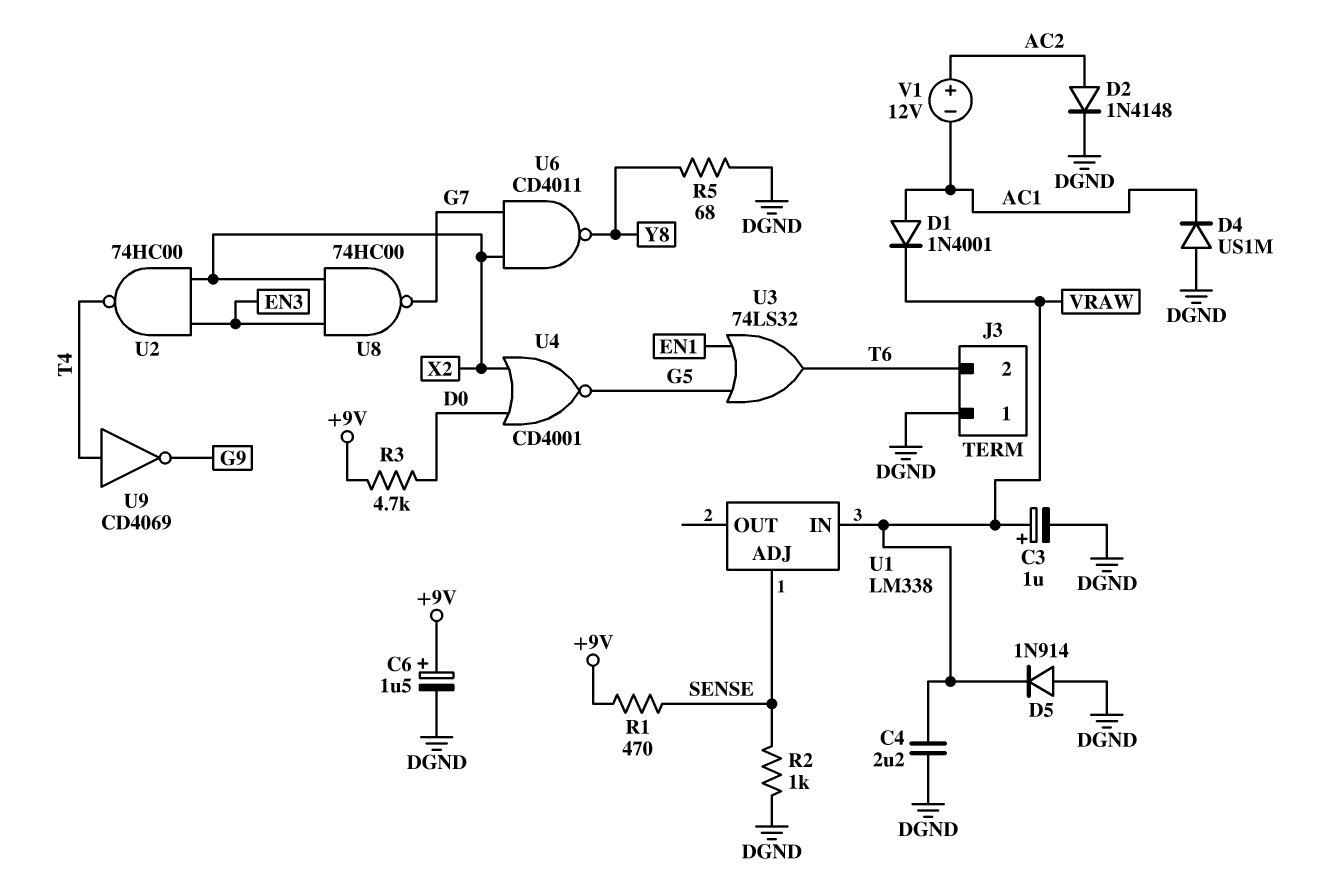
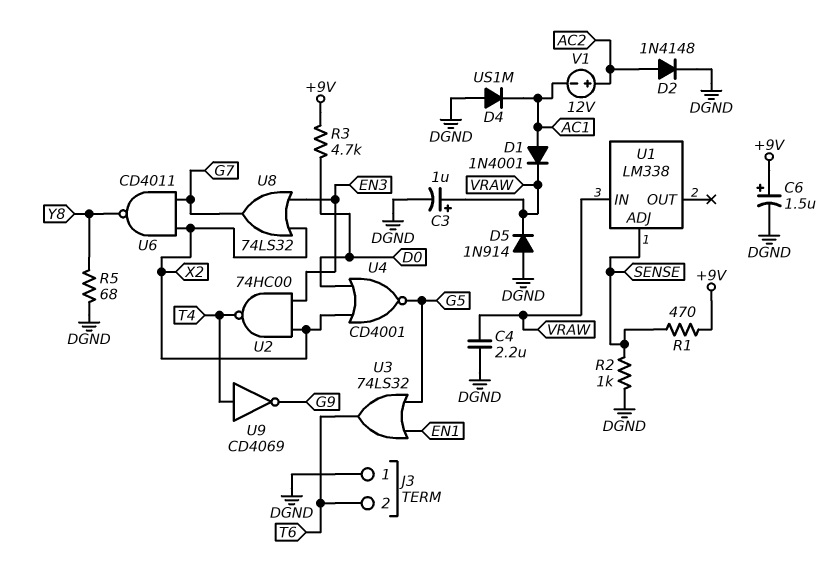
U8: NAND 74HC00 (in EN3, in X2, out G7) -> OR 74LS32 (in EN3, in X2, out G7)

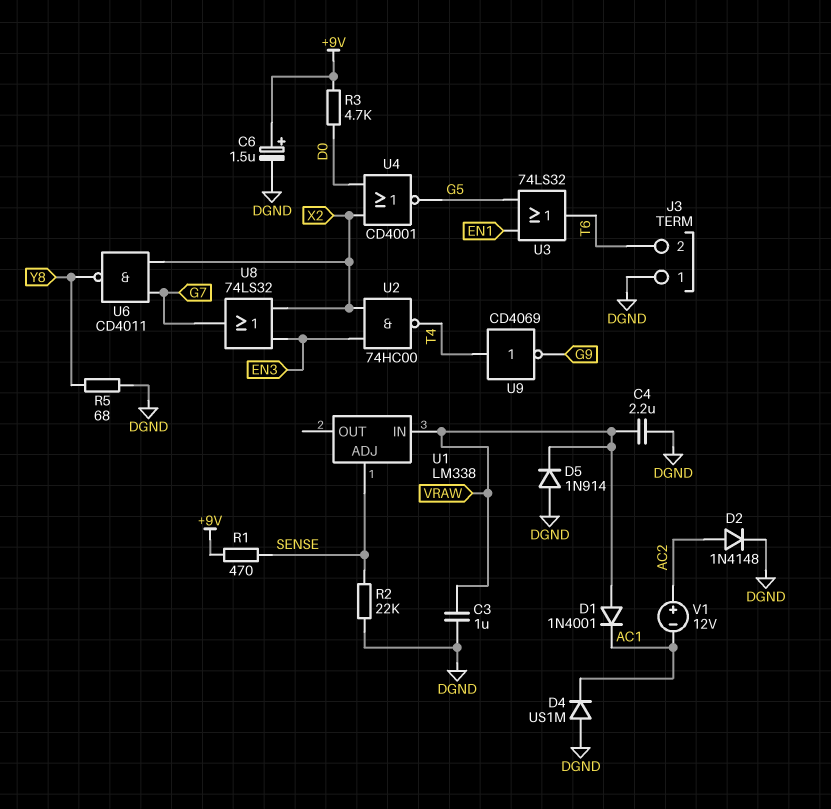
C3: 1uF (plus VRAW, minus DGND) -> 1uF (DGND, VRAW)
D1: diode 1N4001 (A AC1, K VRAW) -> diode 1N4001 (A VRAW, K AC1)
R2: 1k (DGND, SENSE) -> 22k (DGND, SENSE)

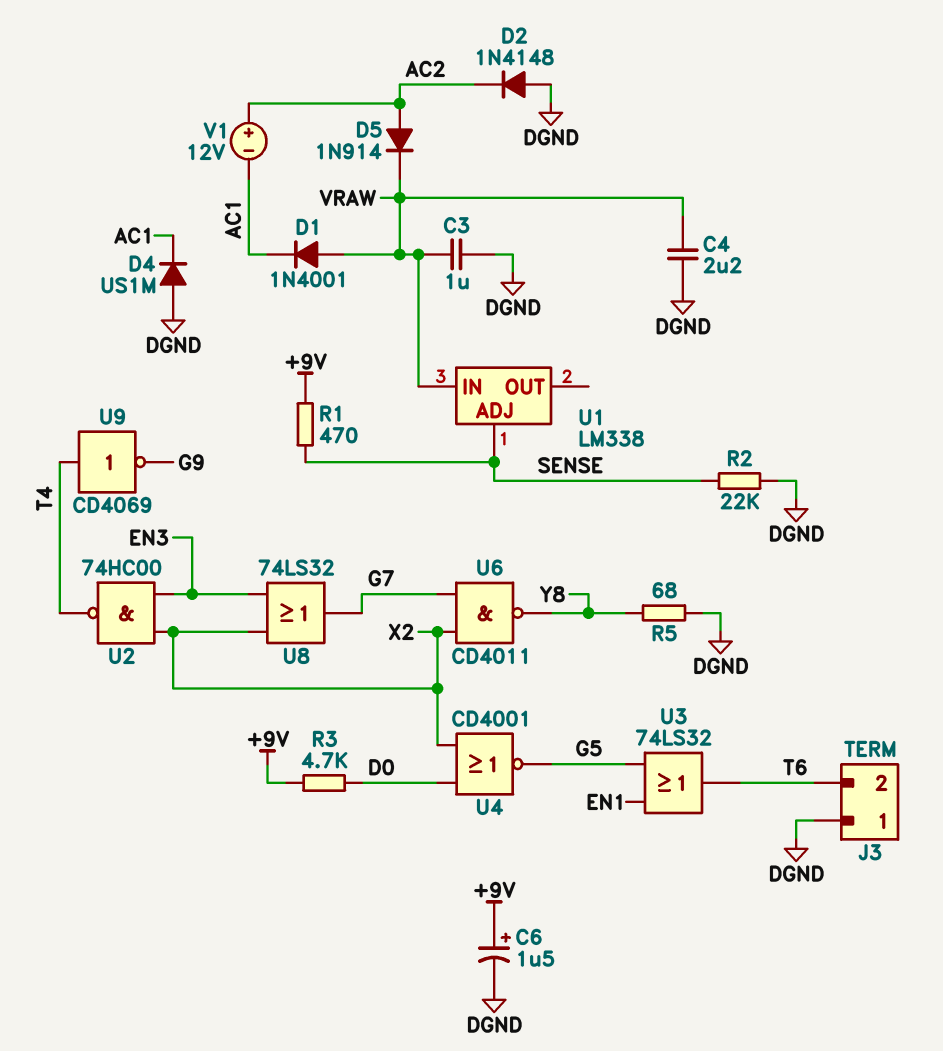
D2: diode 1N4148 (A AC2, K DGND) -> diode 1N4148 (A DGND, K AC2)
D5: diode 1N914 (A DGND, K VRAW) -> diode 1N914 (A AC2, K VRAW)

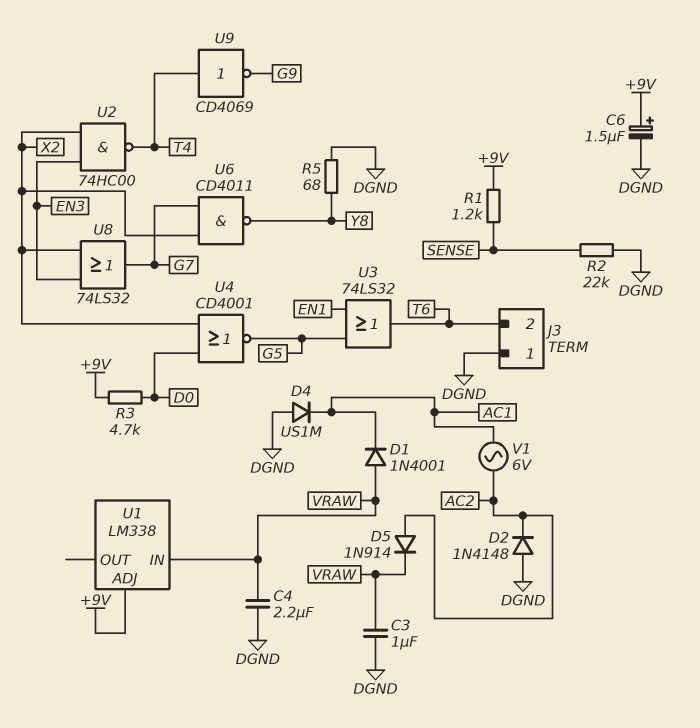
R1: 470 (+9V, SENSE) -> 1.2k (+9V, SENSE)
U1 pin ADJ: SENSE -> +9V
V1: 12V (plus AC2, minus AC1) -> AC 6V (AC1, AC2)

